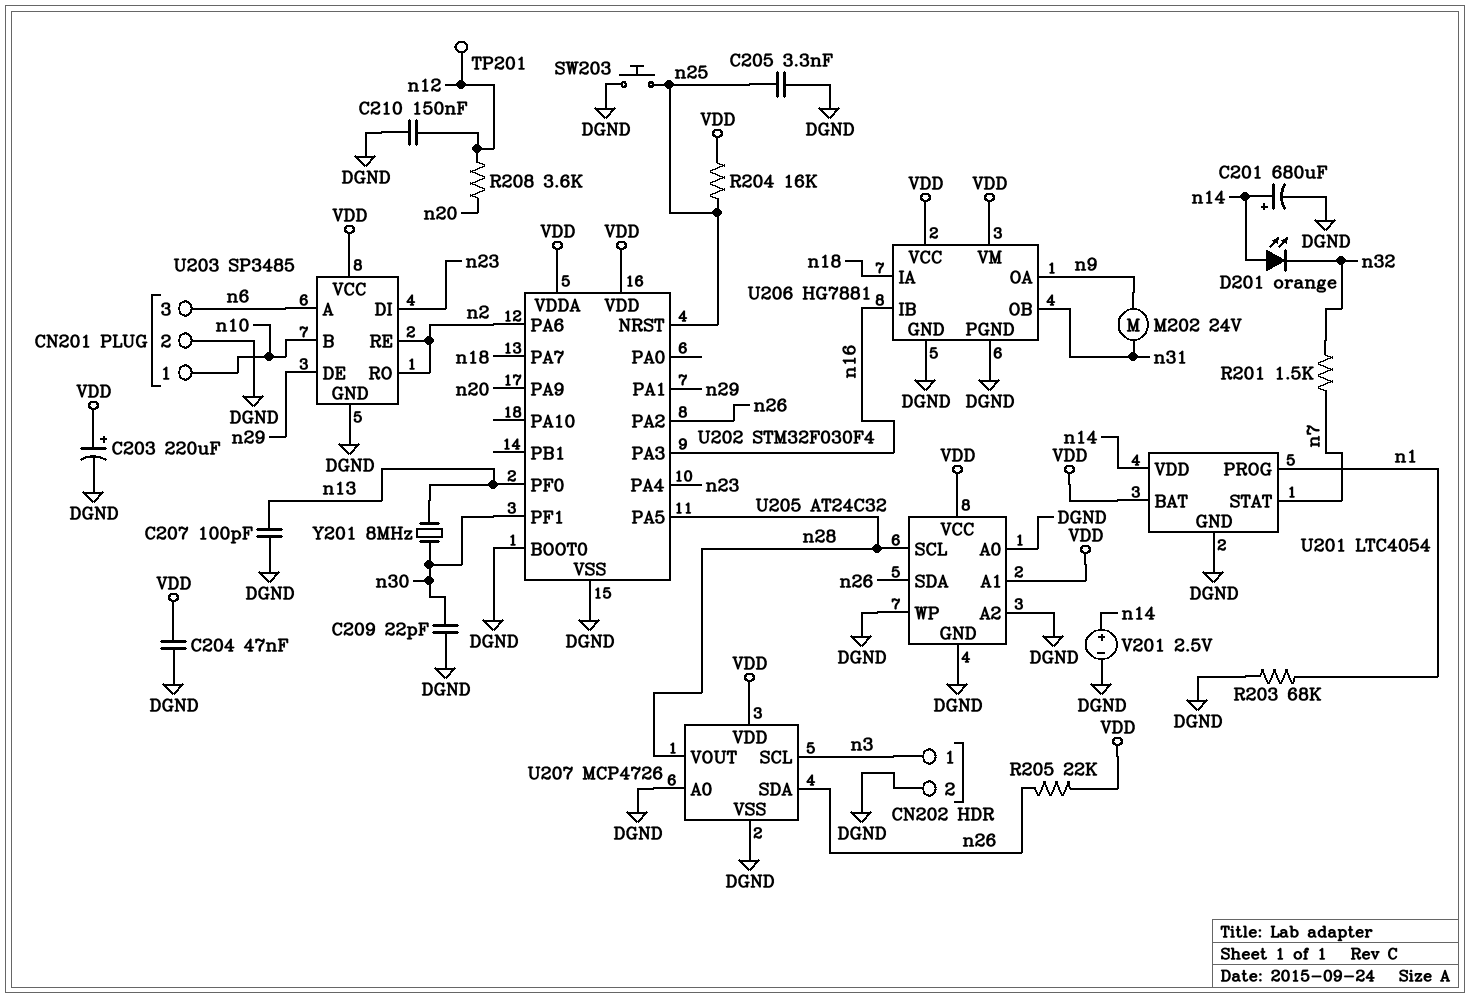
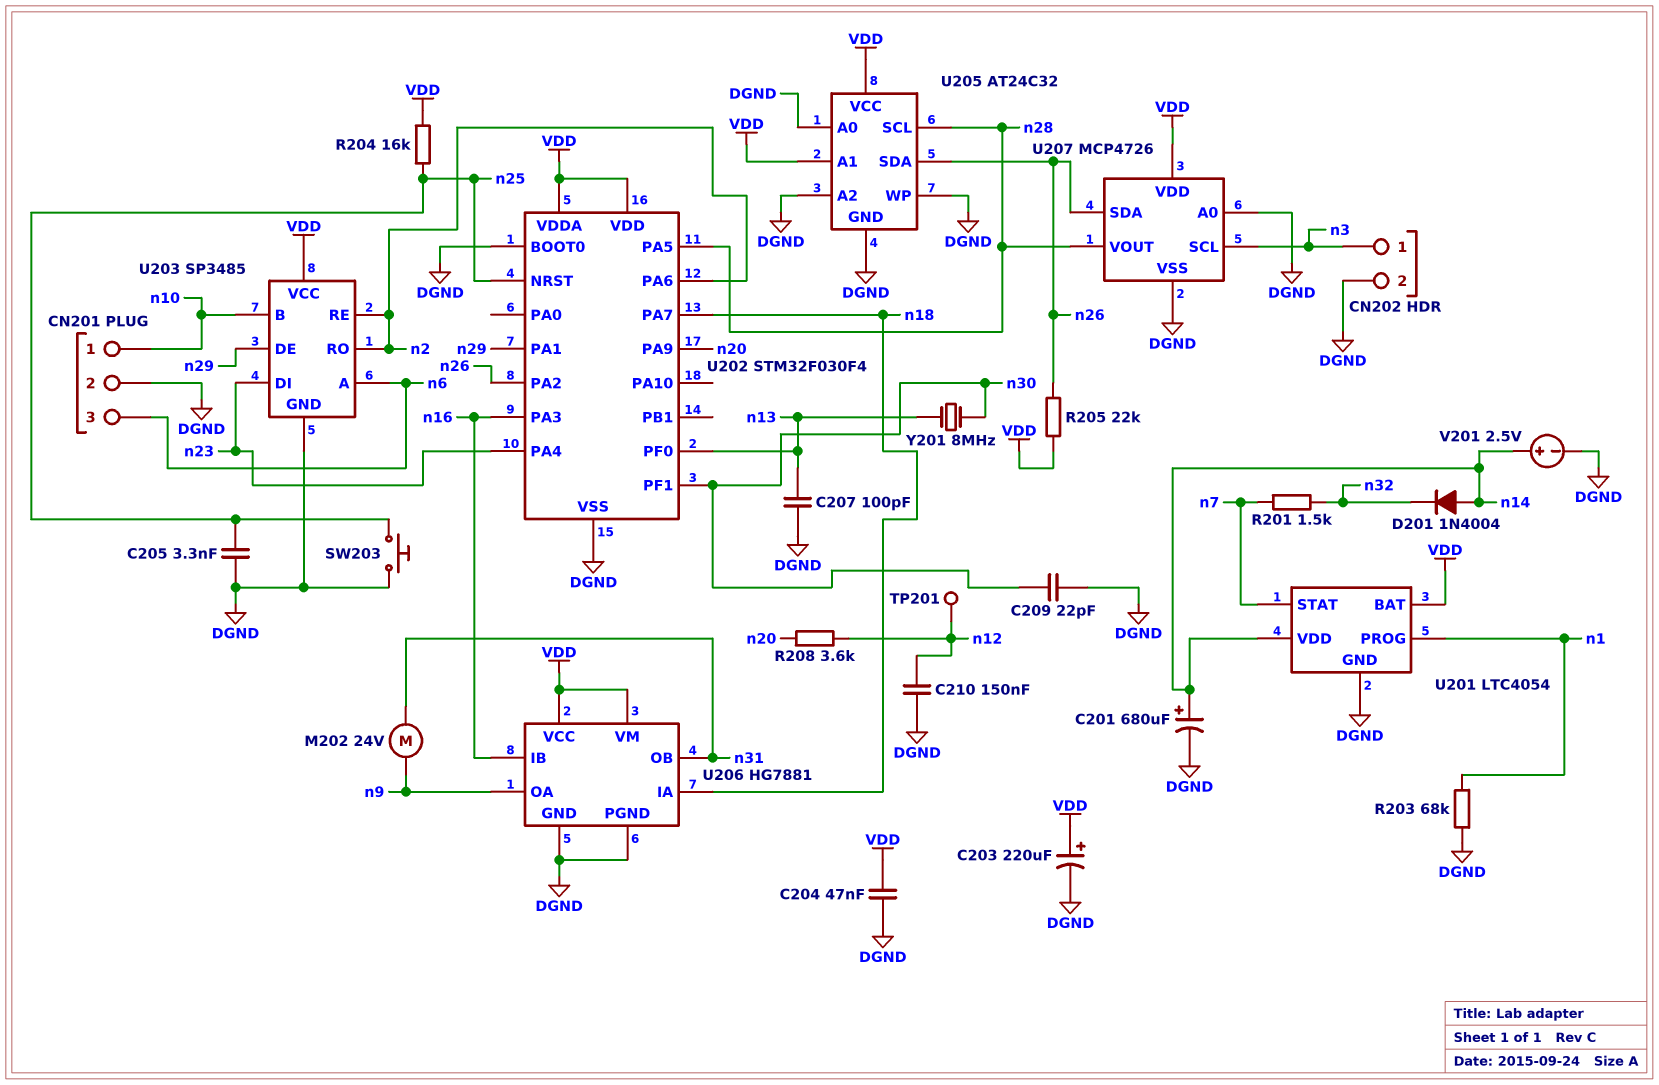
D201: LED orange (A n14, K n32) -> diode 1N4004 (A n14, K n32)

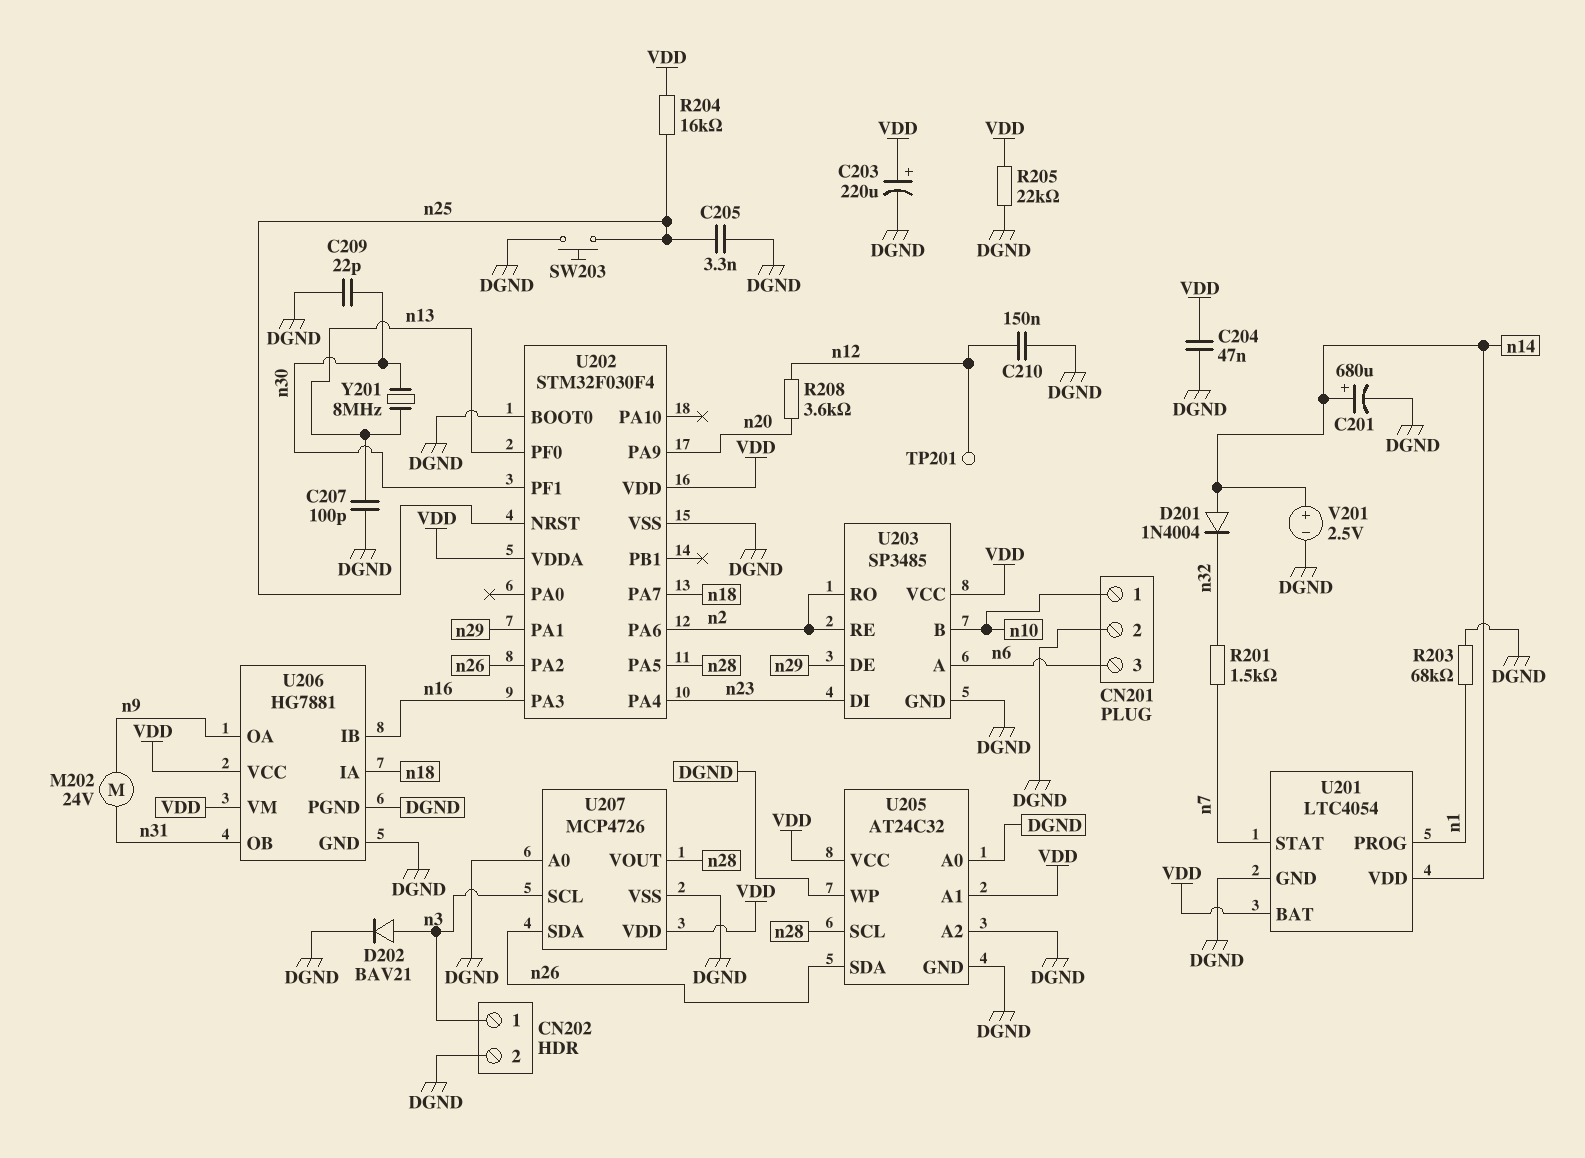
D202: none -> diode BAV21 (A n3, K DGND)
R205: 22k (VDD, n26) -> 22k (DGND, VDD)

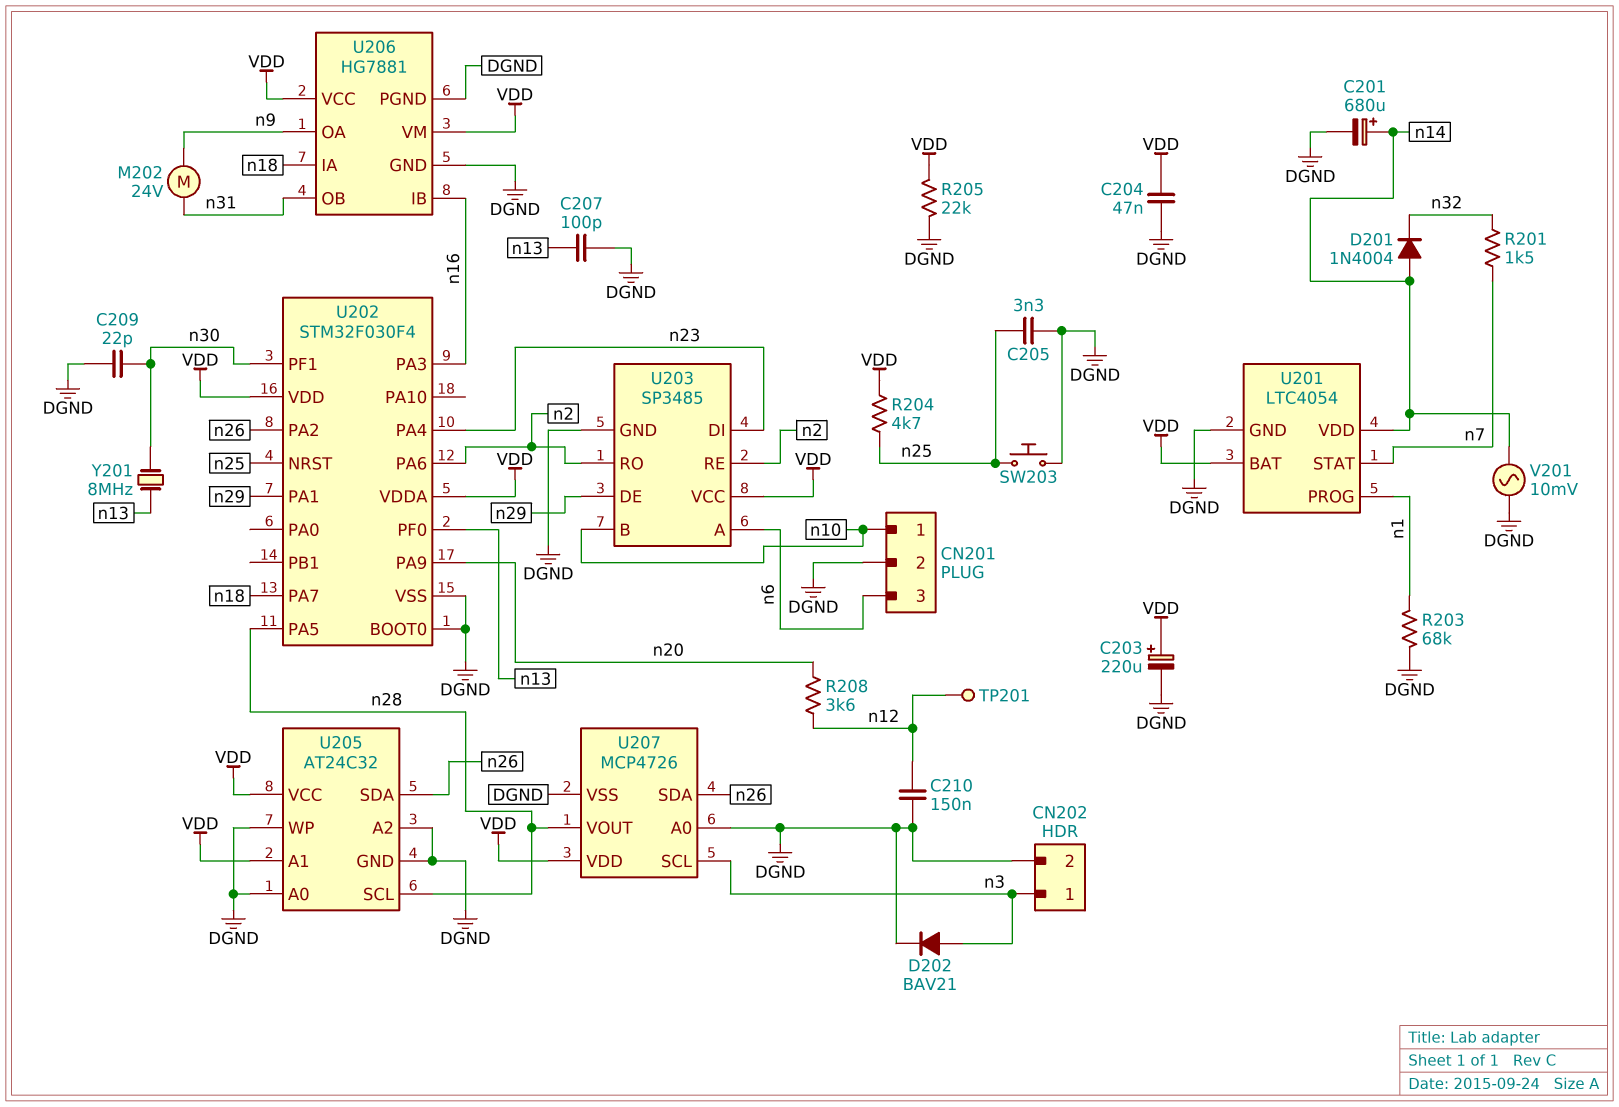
R204: 16k (VDD, n25) -> 4.7k (VDD, n25)
V201: 2.5V (plus n14, minus DGND) -> AC 10mV (DGND, n14)

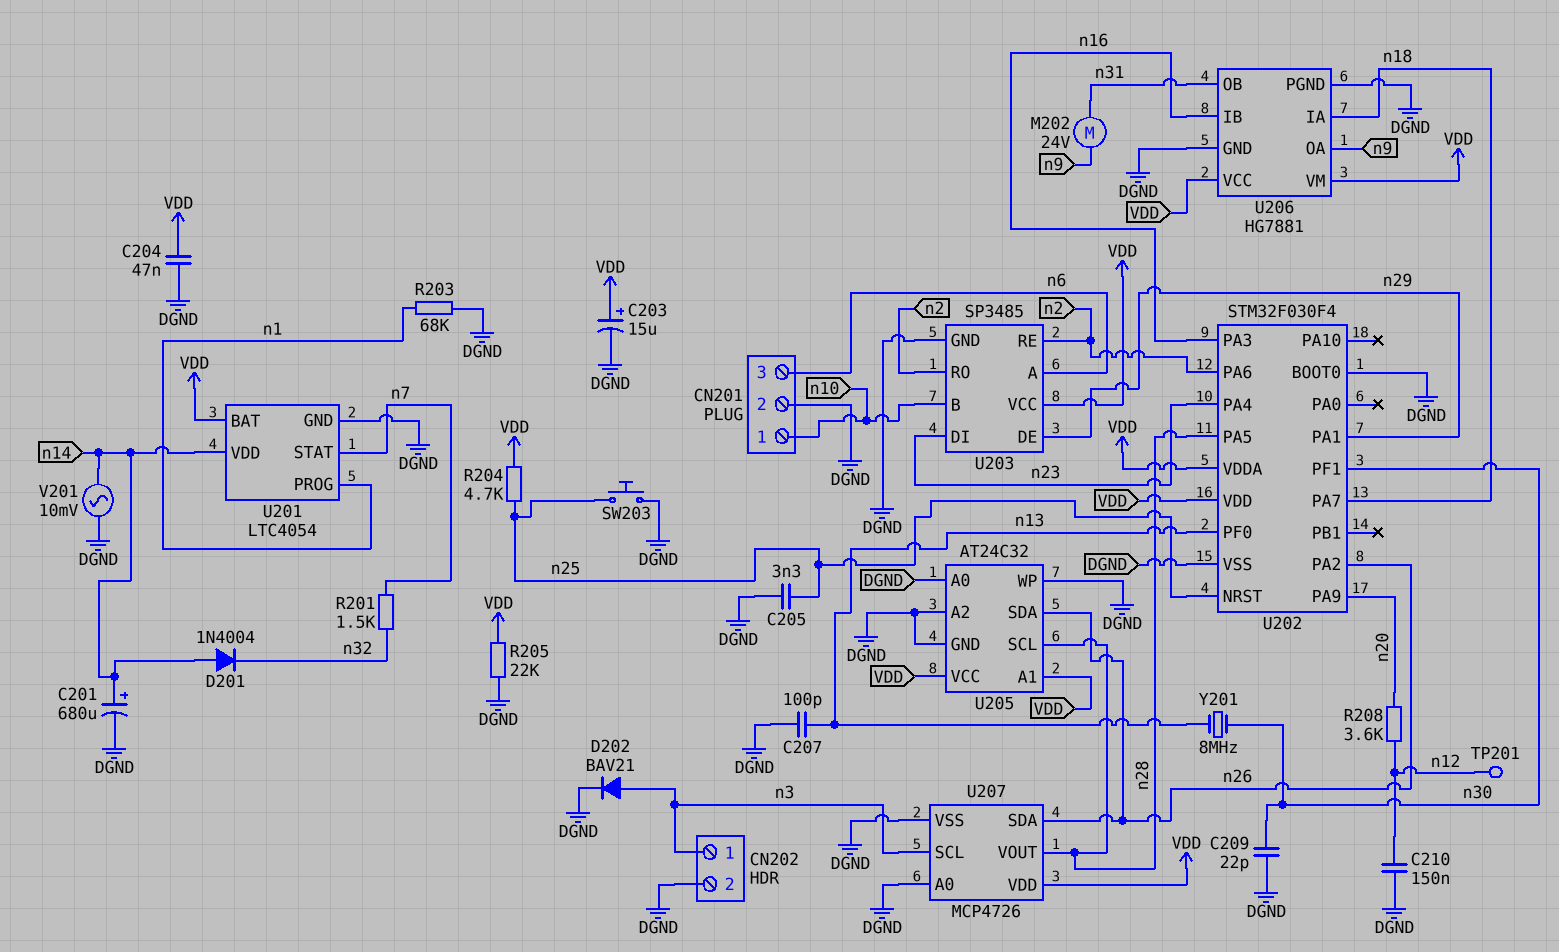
C203: 220uF (plus VDD, minus DGND) -> 15uF (plus VDD, minus DGND)

